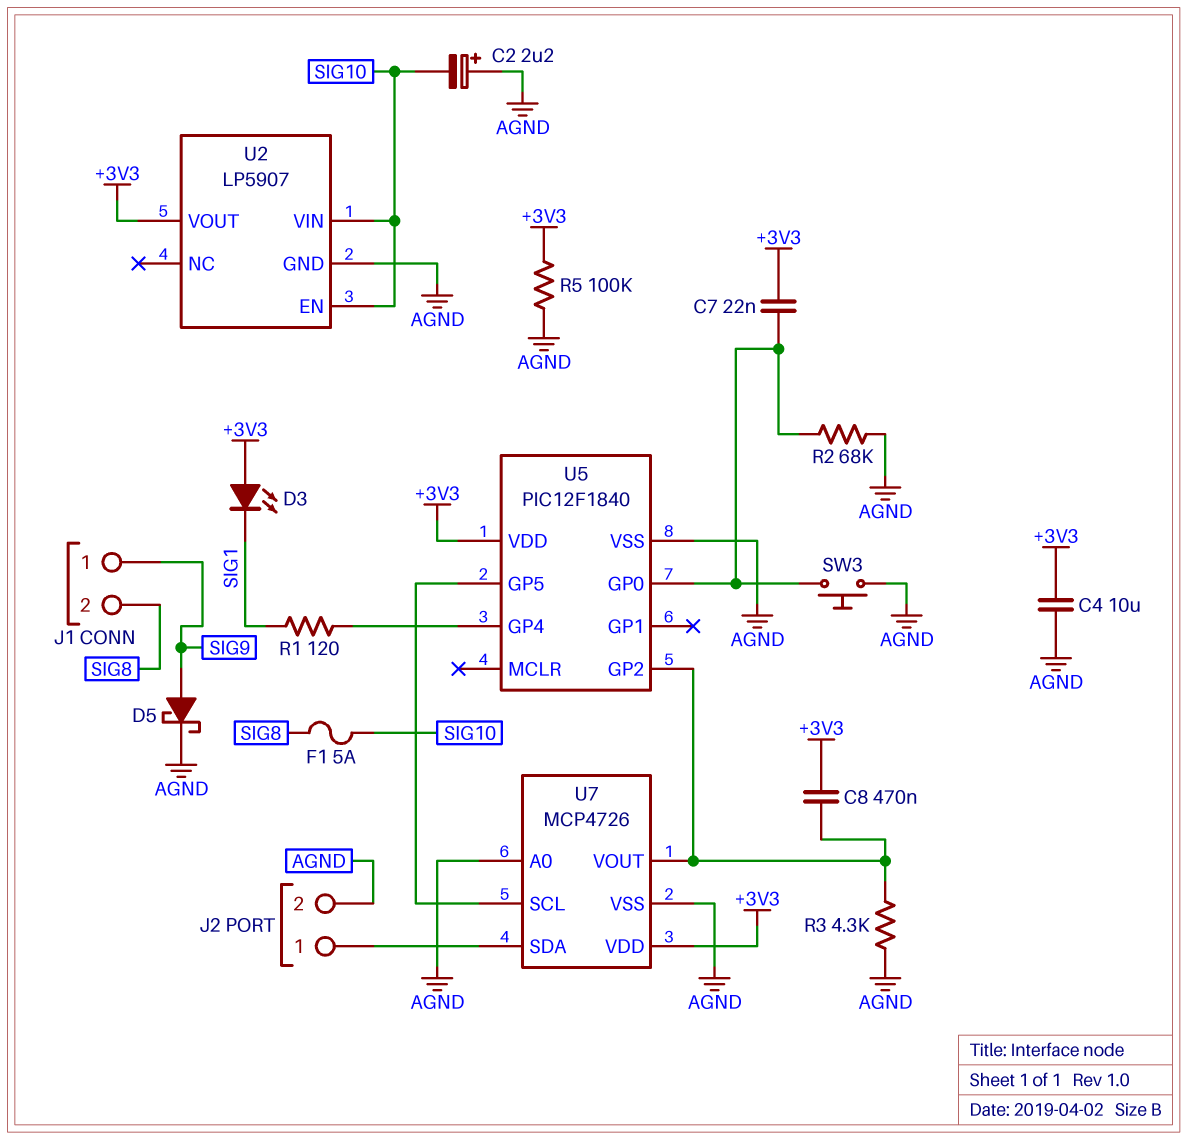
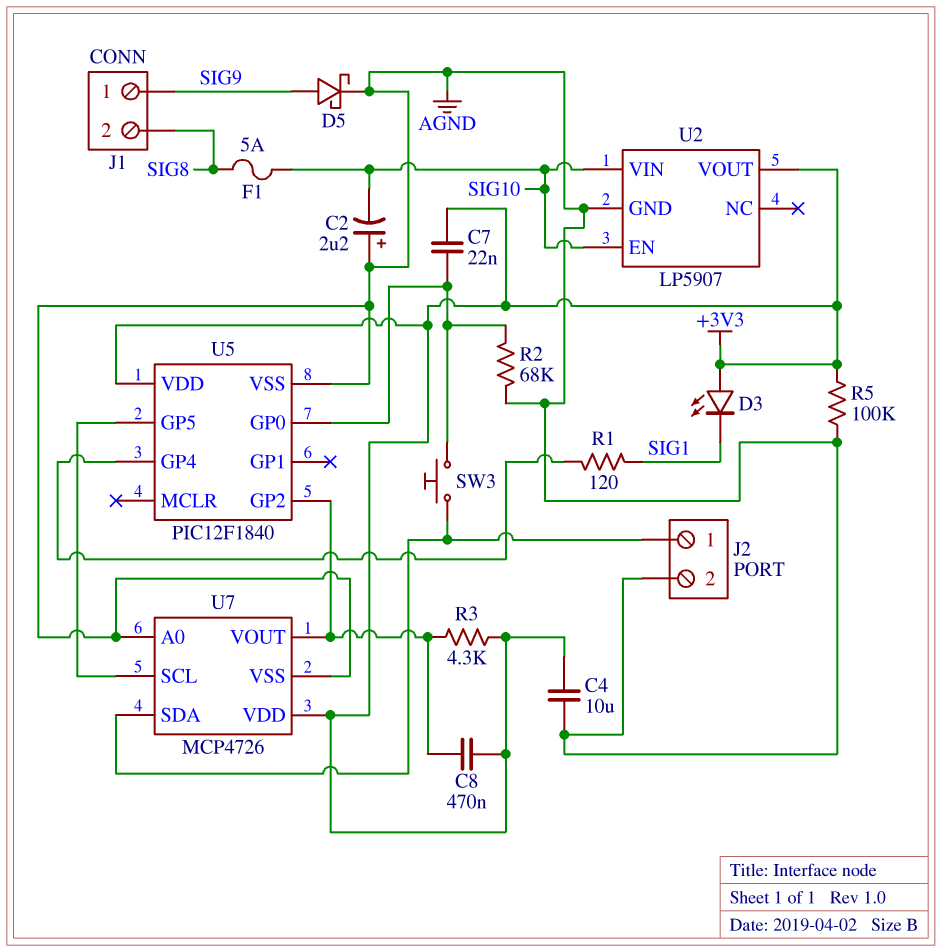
R3: 4.3k (AGND, U5/GP2) -> 4.3k (+3V3, U5/GP2)
SW3: button (AGND, U5/GP0) -> button (J2/1, U5/GP0)

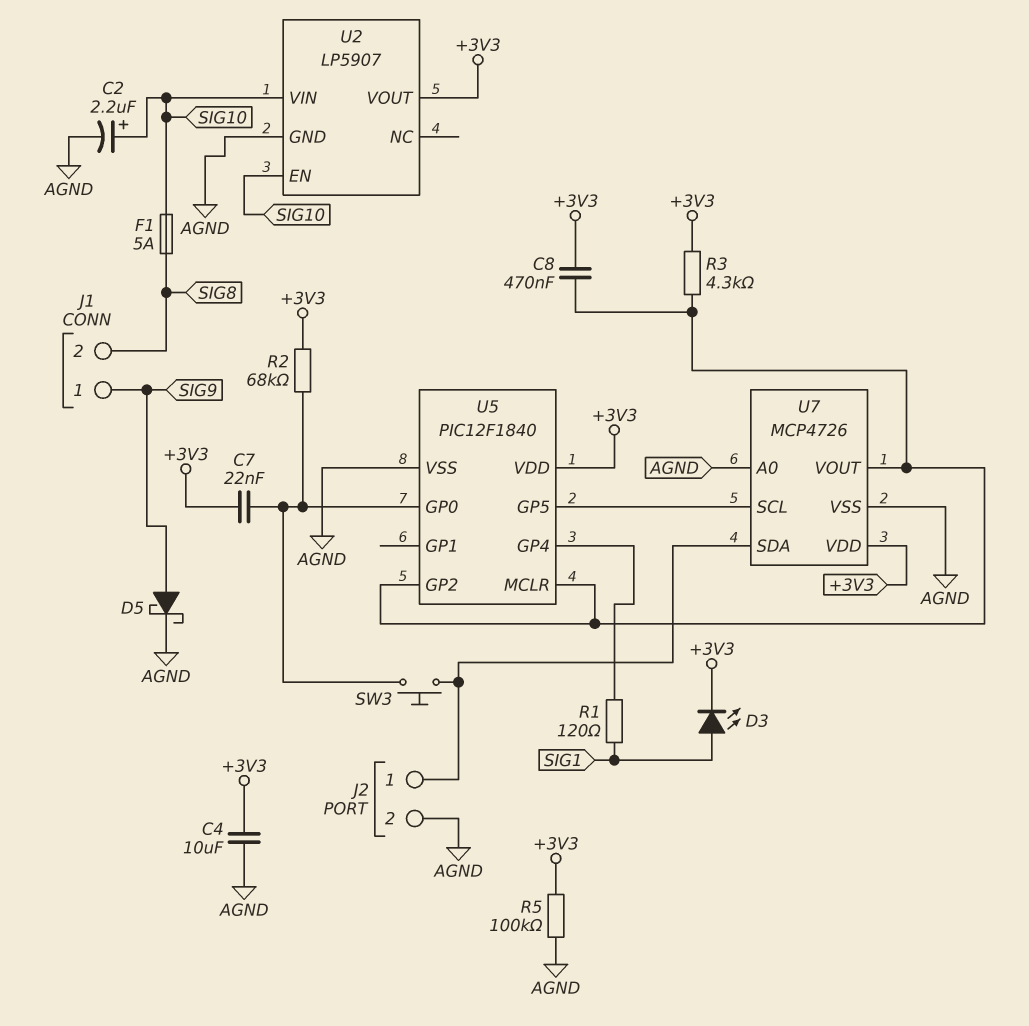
C2: 2.2uF (plus AGND, minus SIG10) -> 2.2uF (plus SIG10, minus AGND)
D3: LED (A +3V3, K SIG1) -> LED (A SIG1, K +3V3)
R2: 68k (AGND, U5/GP0) -> 68k (+3V3, U5/GP0)
U5 pin MCLR: none -> U5/GP2

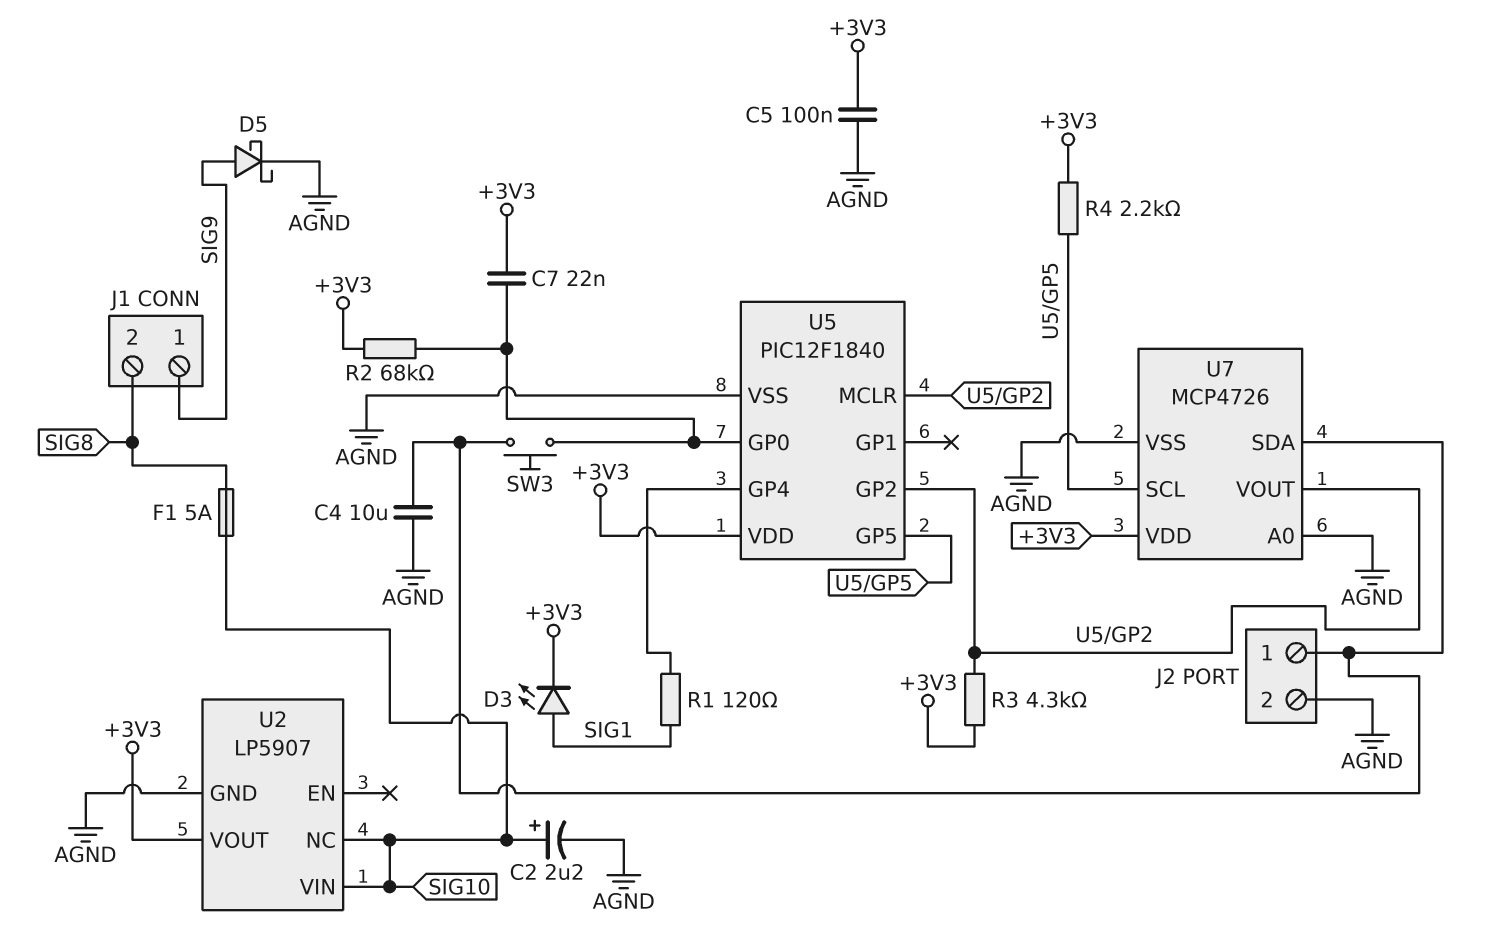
C4: 10uF (+3V3, AGND) -> 10uF (AGND, J2/1)
C5: none -> 100nF (+3V3, AGND)
C8: 470nF (+3V3, U5/GP2) -> none
R4: none -> 2.2k (+3V3, U5/GP5)
R5: 100k (+3V3, AGND) -> none
U2 pin EN: SIG10 -> none
U2 pin NC: none -> SIG10

